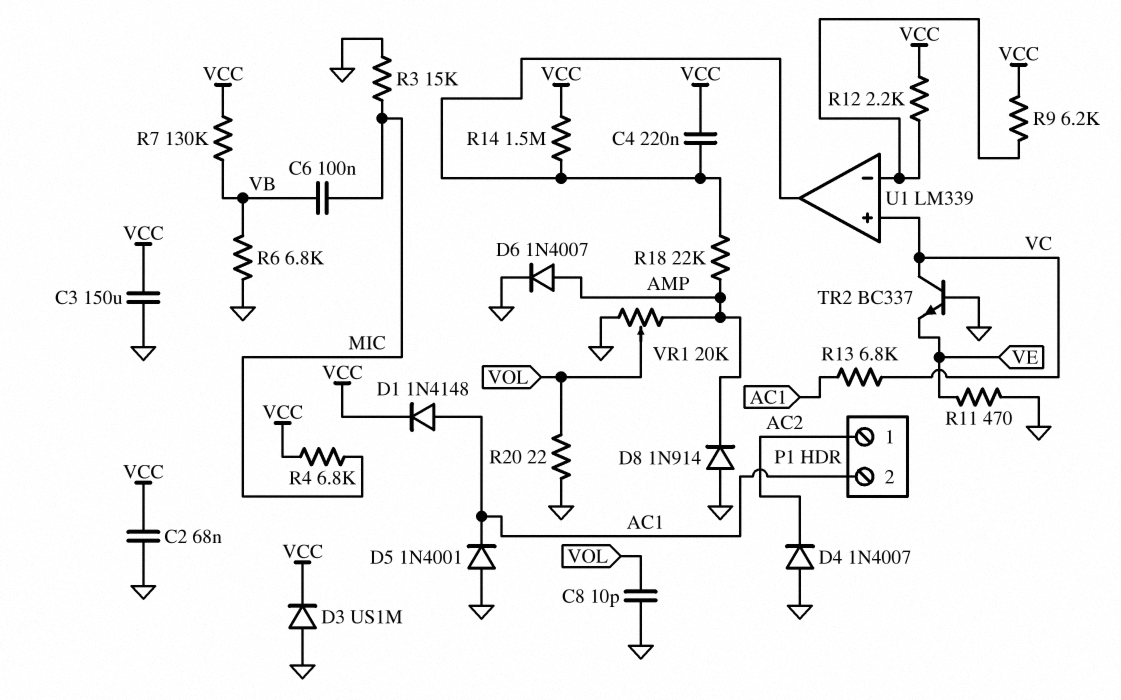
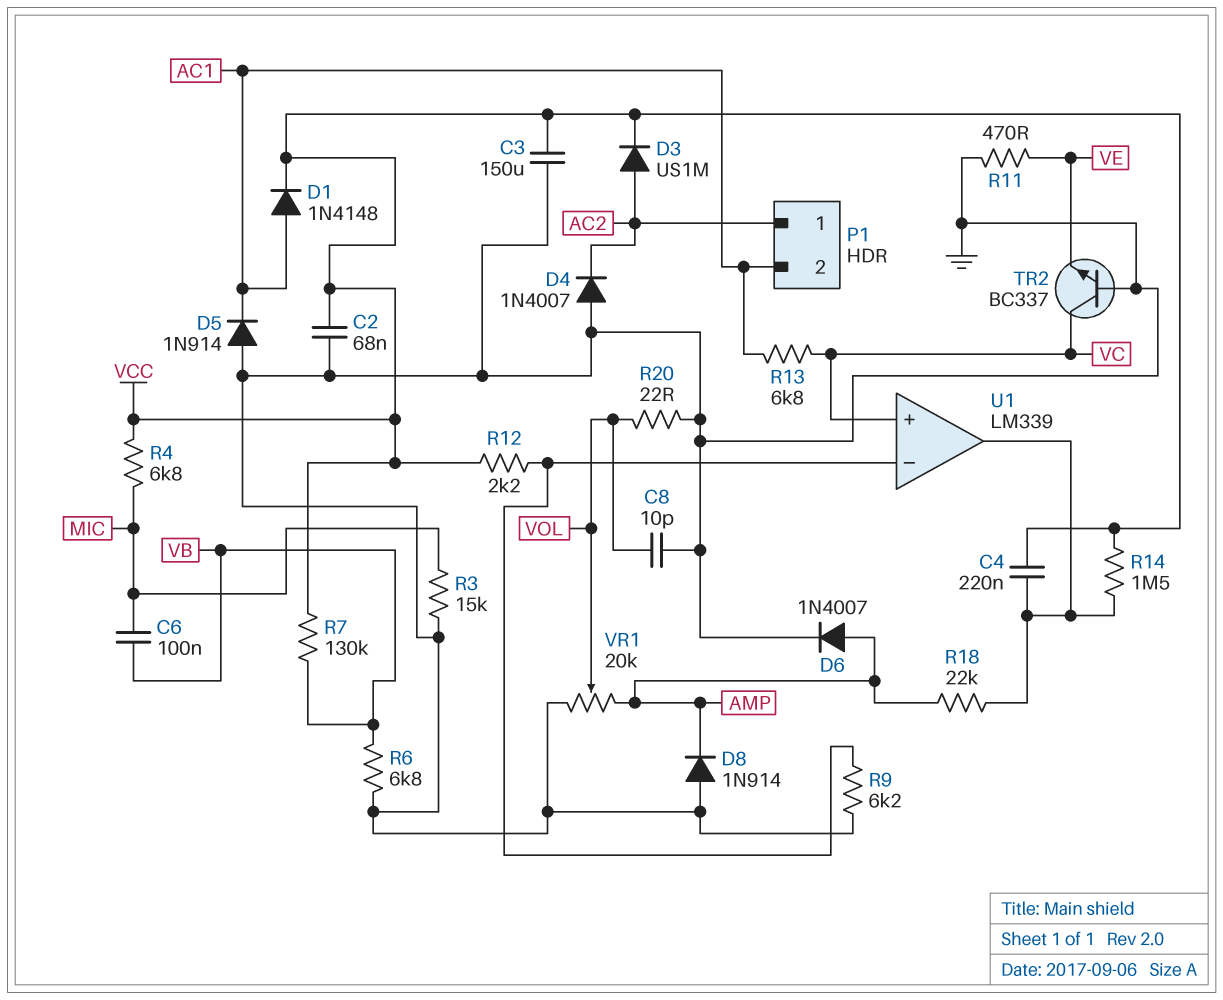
D3: diode US1M (A GND, K VCC) -> diode US1M (A AC2, K VCC)
D5: diode 1N4001 (A GND, K AC1) -> diode 1N914 (A GND, K AC1)
R9: 6.2k (U1/in-, VCC) -> 6.2k (GND, U1/in-)

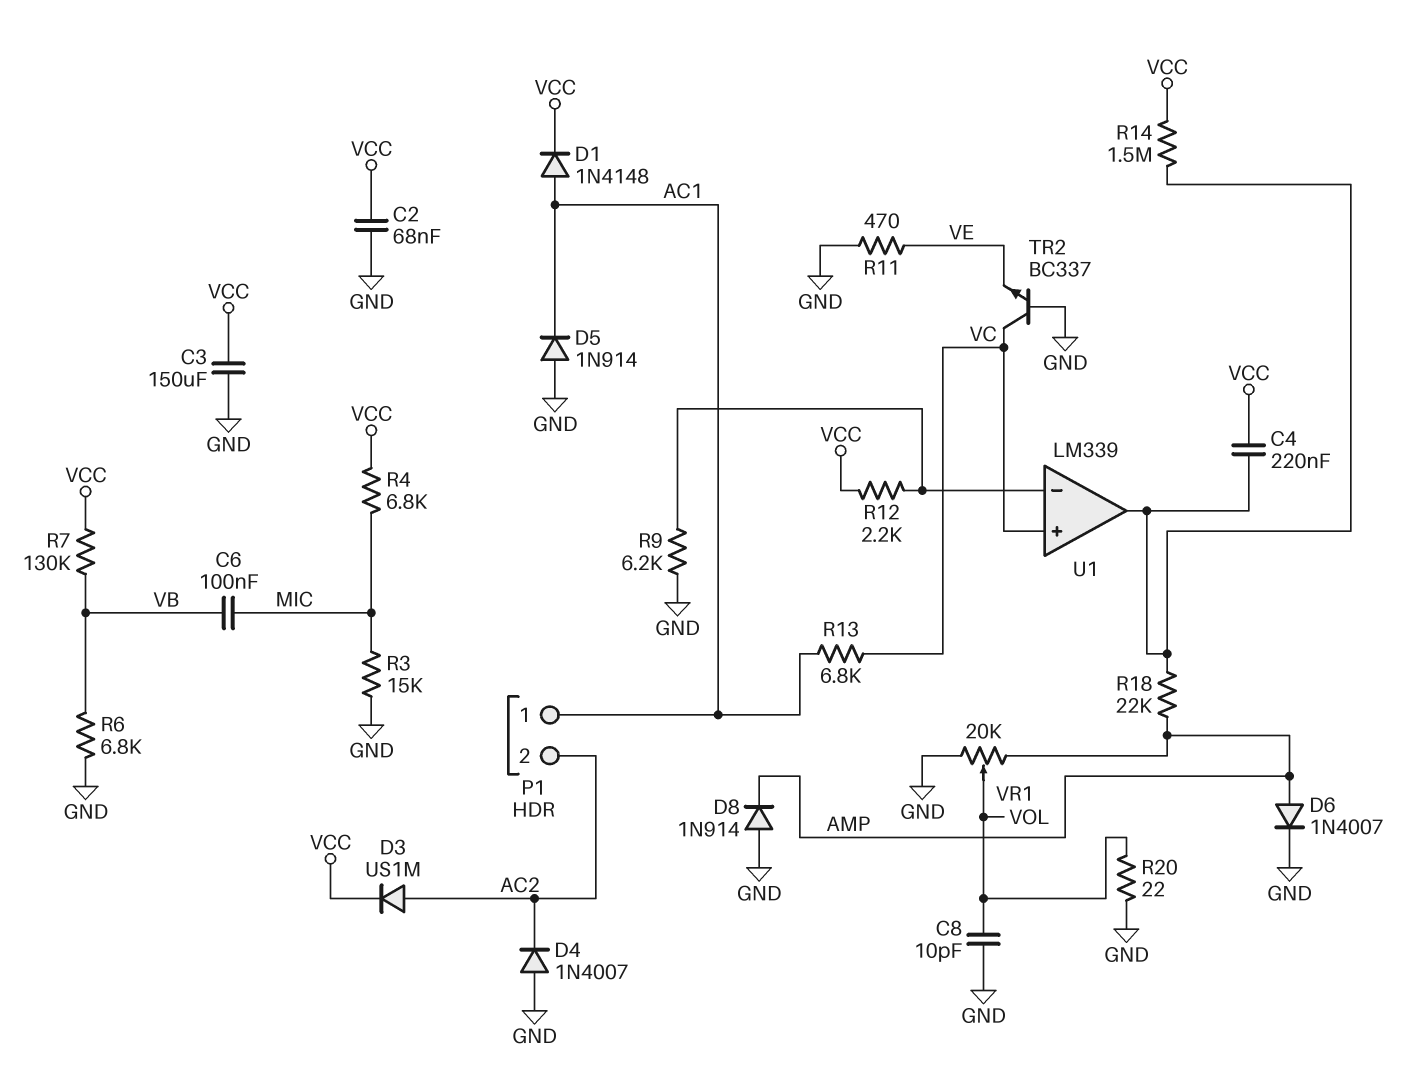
P1 pin 1: AC2 -> AC1
P1 pin 2: AC1 -> AC2

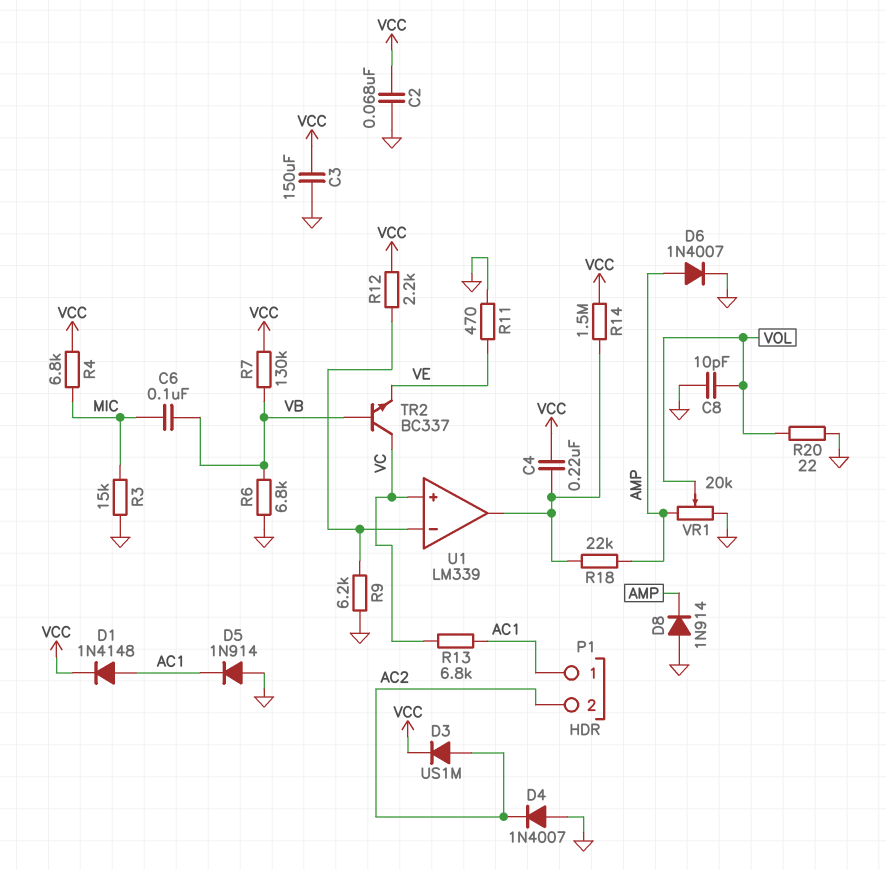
TR2: NPN BC337 (B GND, C VC, E VE) -> NPN BC337 (B VB, C VC, E VE)

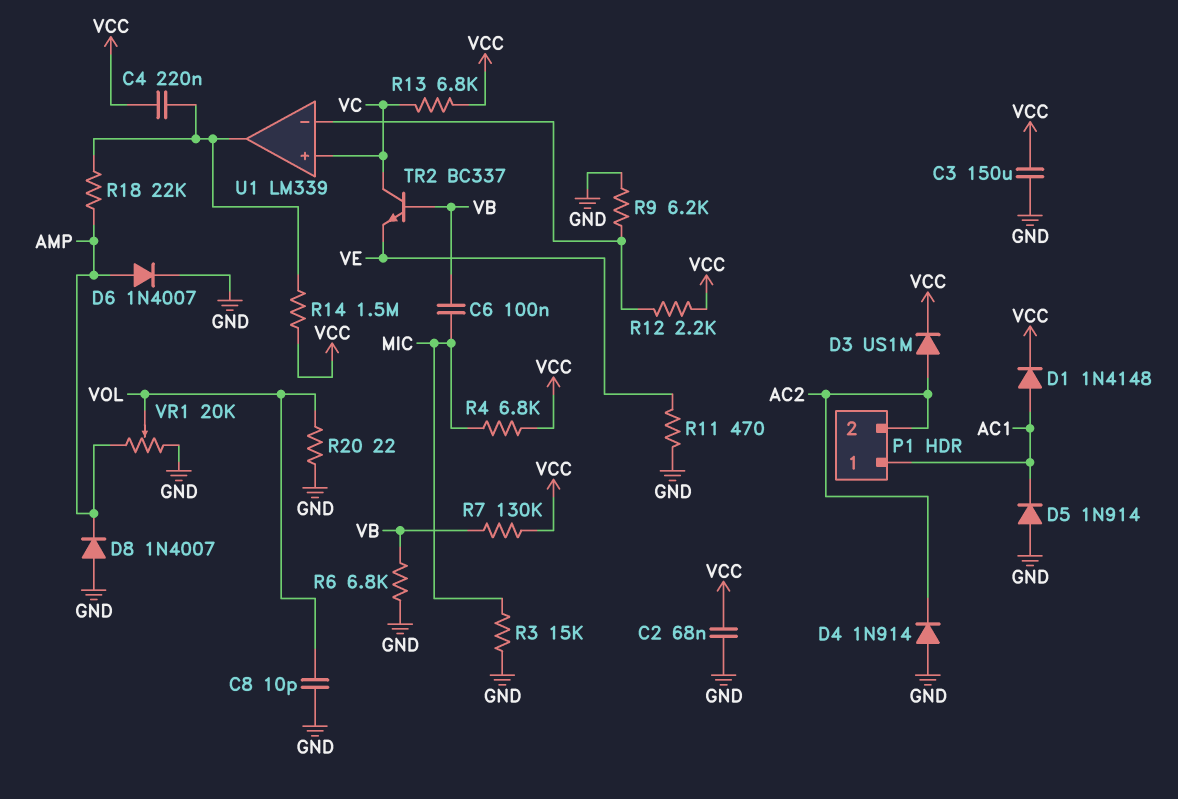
D4: diode 1N4007 (A GND, K AC2) -> diode 1N914 (A GND, K AC2)
D8: diode 1N914 (A GND, K AMP) -> diode 1N4007 (A GND, K AMP)
R13: 6.8k (AC1, VC) -> 6.8k (VC, VCC)

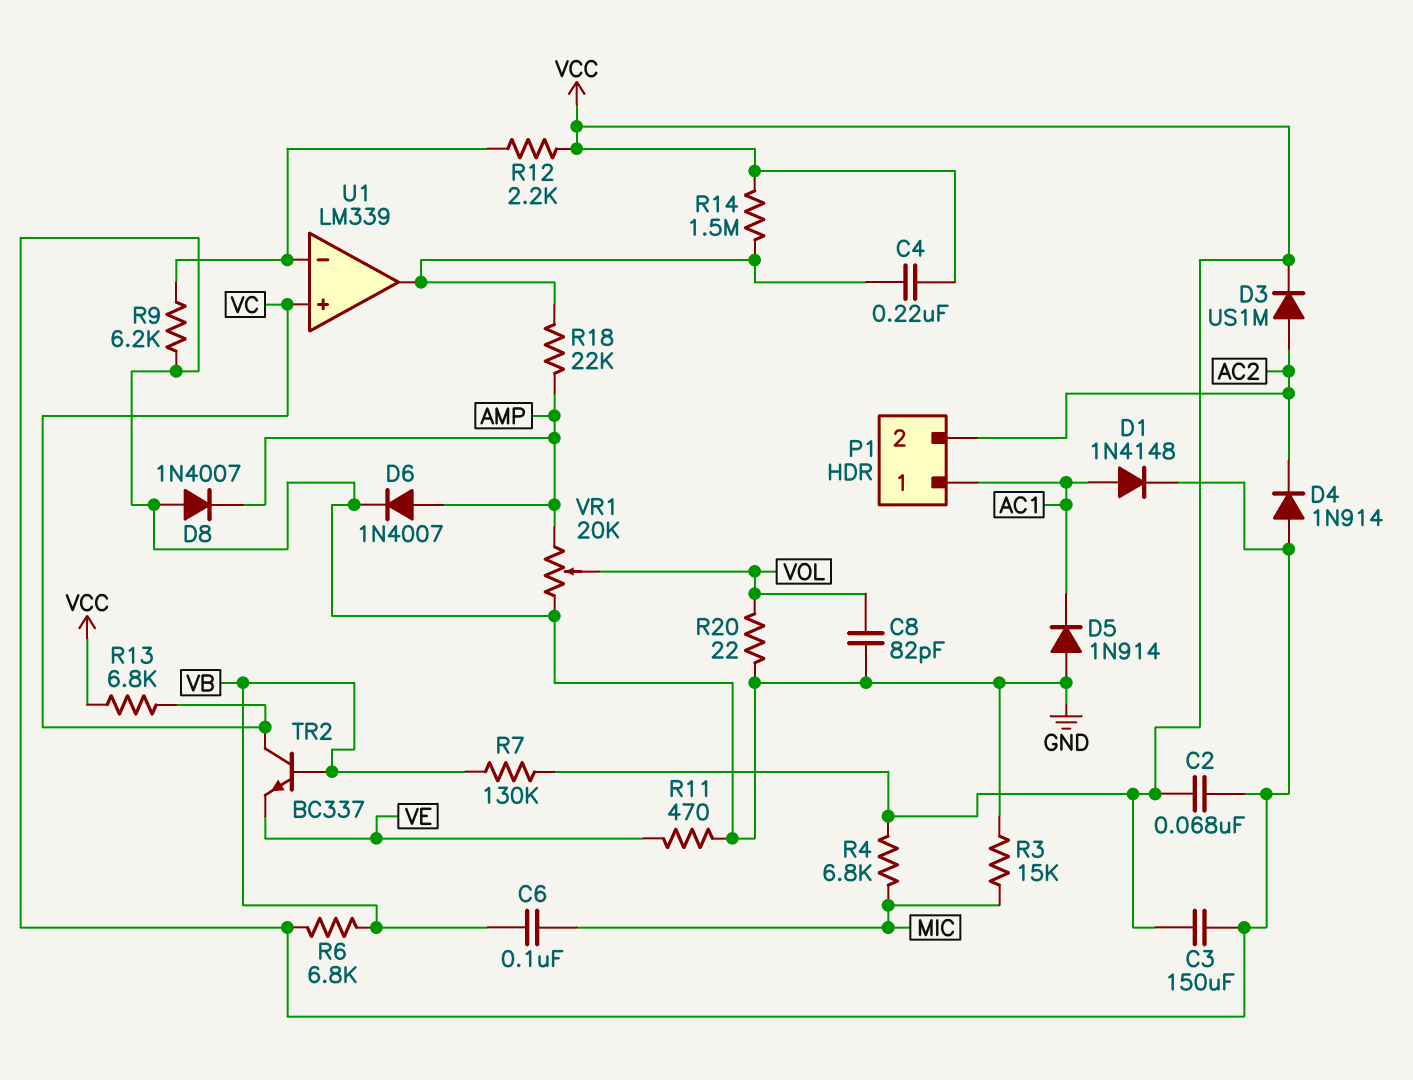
C8: 10pF (GND, VOL) -> 82pF (GND, VOL)
D1: diode 1N4148 (A AC1, K VCC) -> diode 1N4148 (A AC1, K GND)

